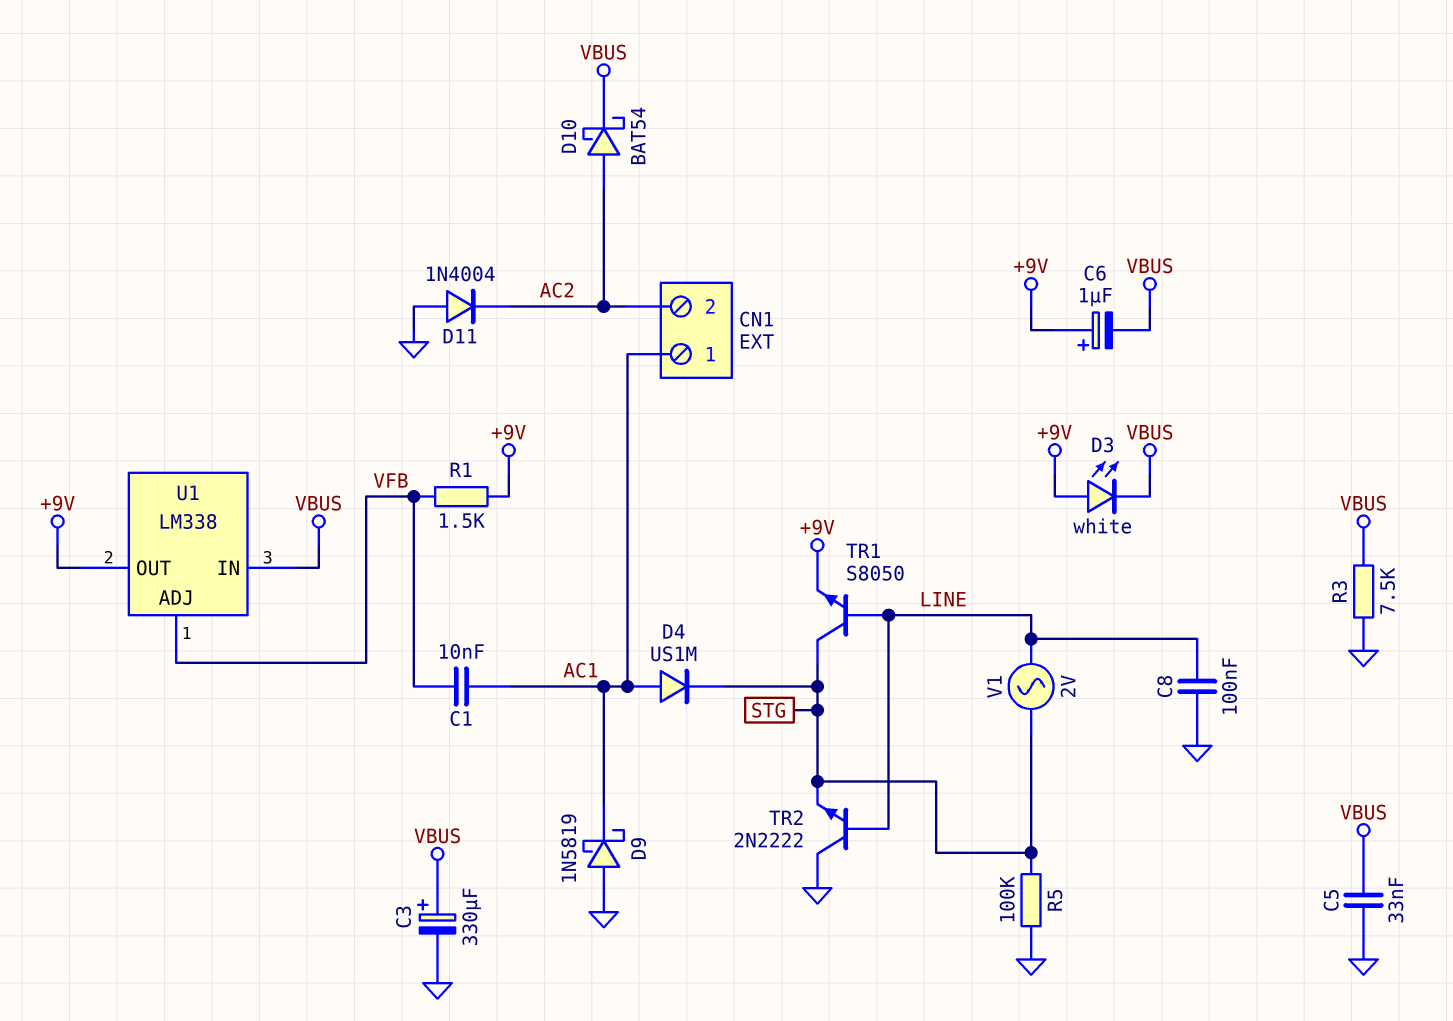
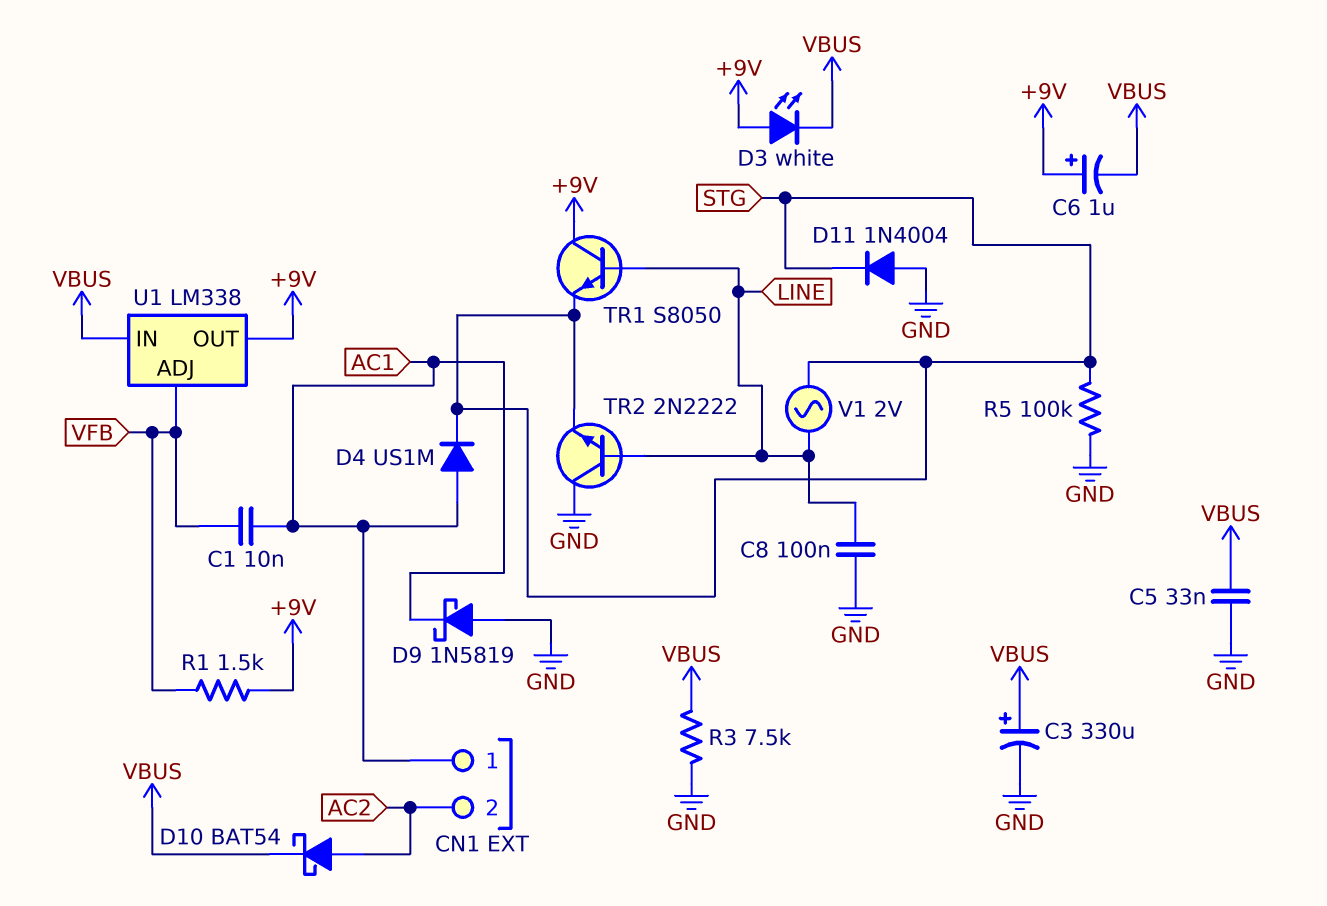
D11: diode 1N4004 (A GND, K AC2) -> diode 1N4004 (A GND, K STG)
TR1: NPN S8050 (B LINE, C STG, E +9V) -> NPN S8050 (B LINE, C +9V, E STG)

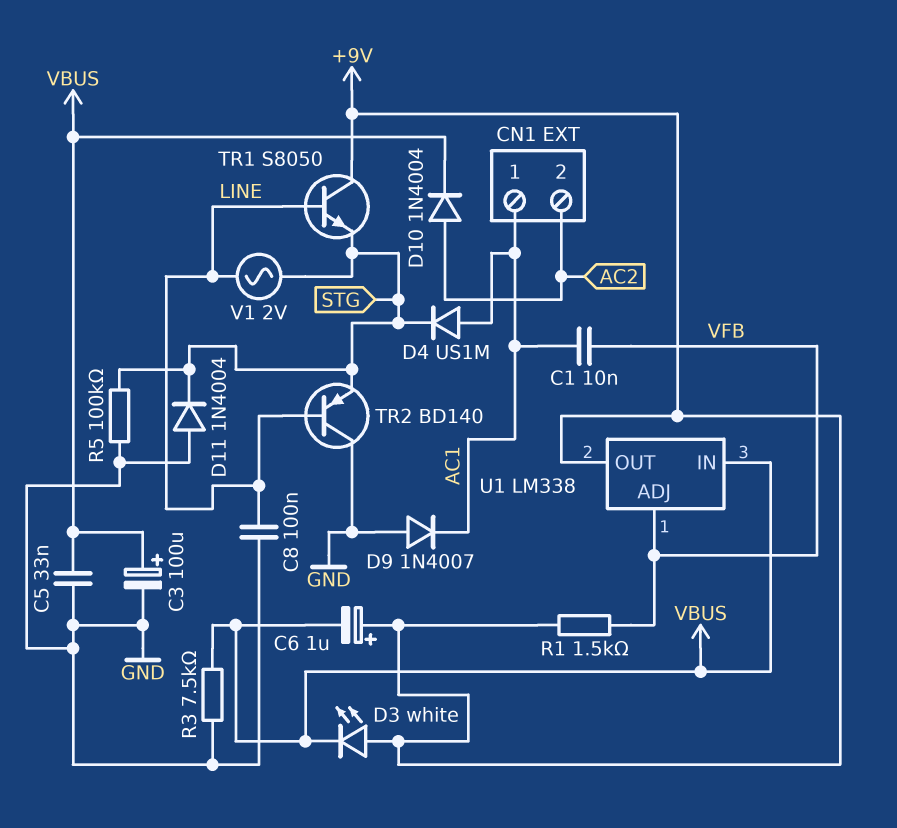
C3: 330uF (plus VBUS, minus GND) -> 100uF (plus VBUS, minus GND)
D9: schottky 1N5819 (A GND, K AC1) -> diode 1N4007 (A GND, K AC1)
D10: schottky BAT54 (A AC2, K VBUS) -> diode 1N4004 (A AC2, K VBUS)
TR2: NPN 2N2222 (B LINE, C GND, E STG) -> PNP BD140 (B LINE, C GND, E STG)

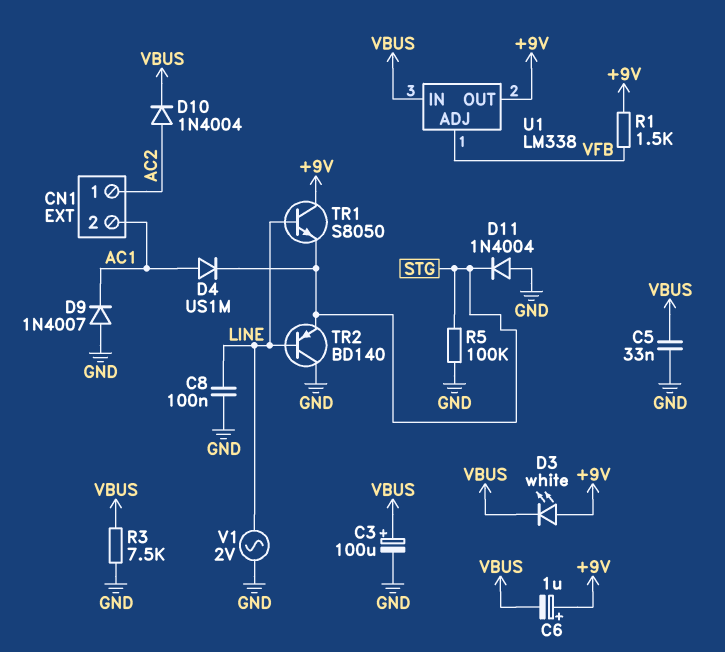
C1: 10nF (AC1, VFB) -> none
CN1 pin 1: AC1 -> AC2
CN1 pin 2: AC2 -> AC1
V1: AC 2V (LINE, STG) -> AC 2V (GND, LINE)

